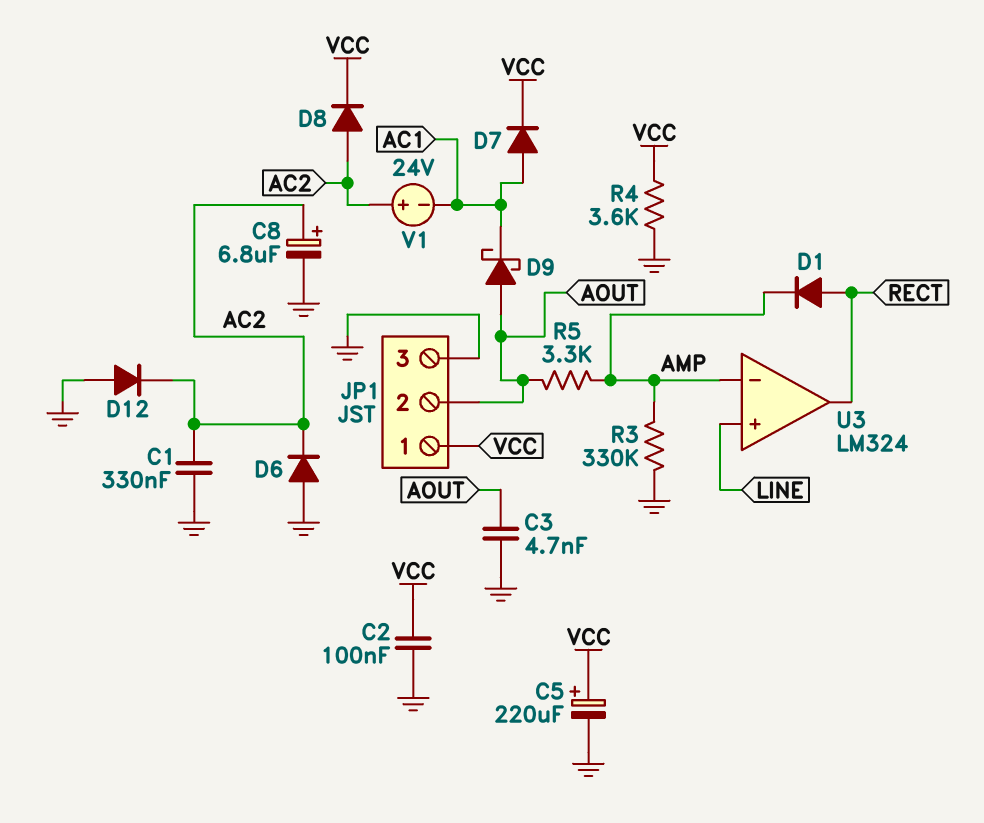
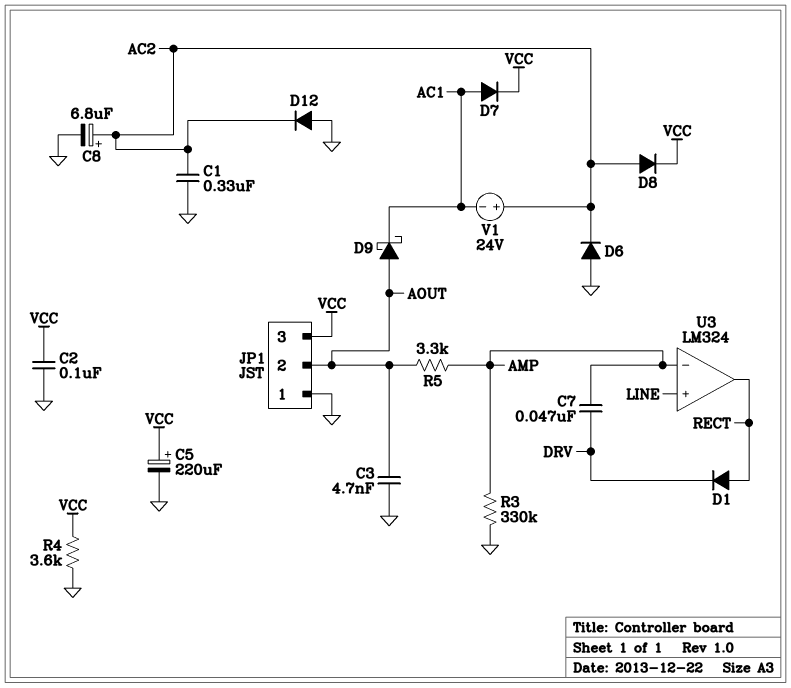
C7: none -> 47nF (AMP, DRV)
D1: diode (A RECT, K AMP) -> diode (A RECT, K DRV)
JP1 pin 1: VCC -> GND
JP1 pin 3: GND -> VCC

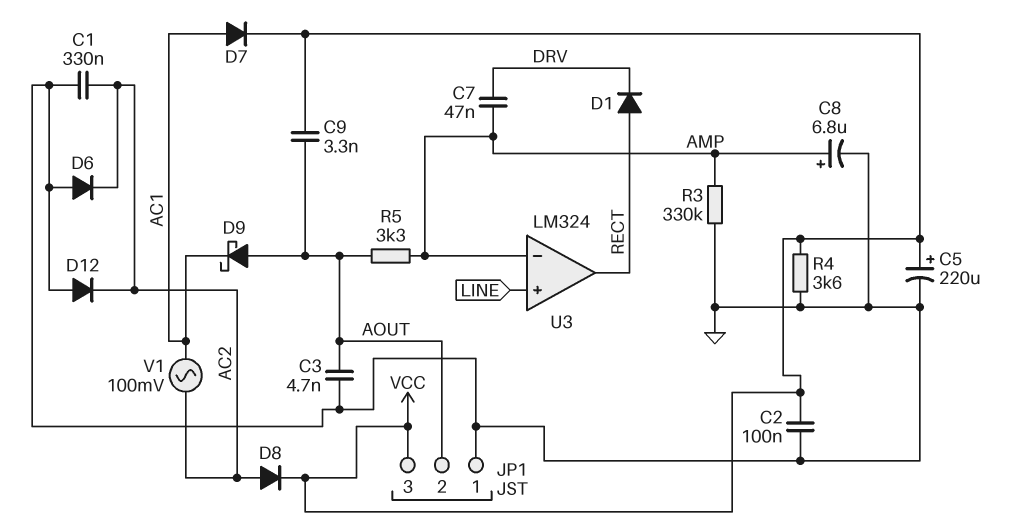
C8: 6.8uF (plus AC2, minus GND) -> 6.8uF (plus AMP, minus GND)
C9: none -> 3.3nF (AOUT, VCC)
V1: 24V (plus AC2, minus AC1) -> AC 100mV (AC1, AC2)

